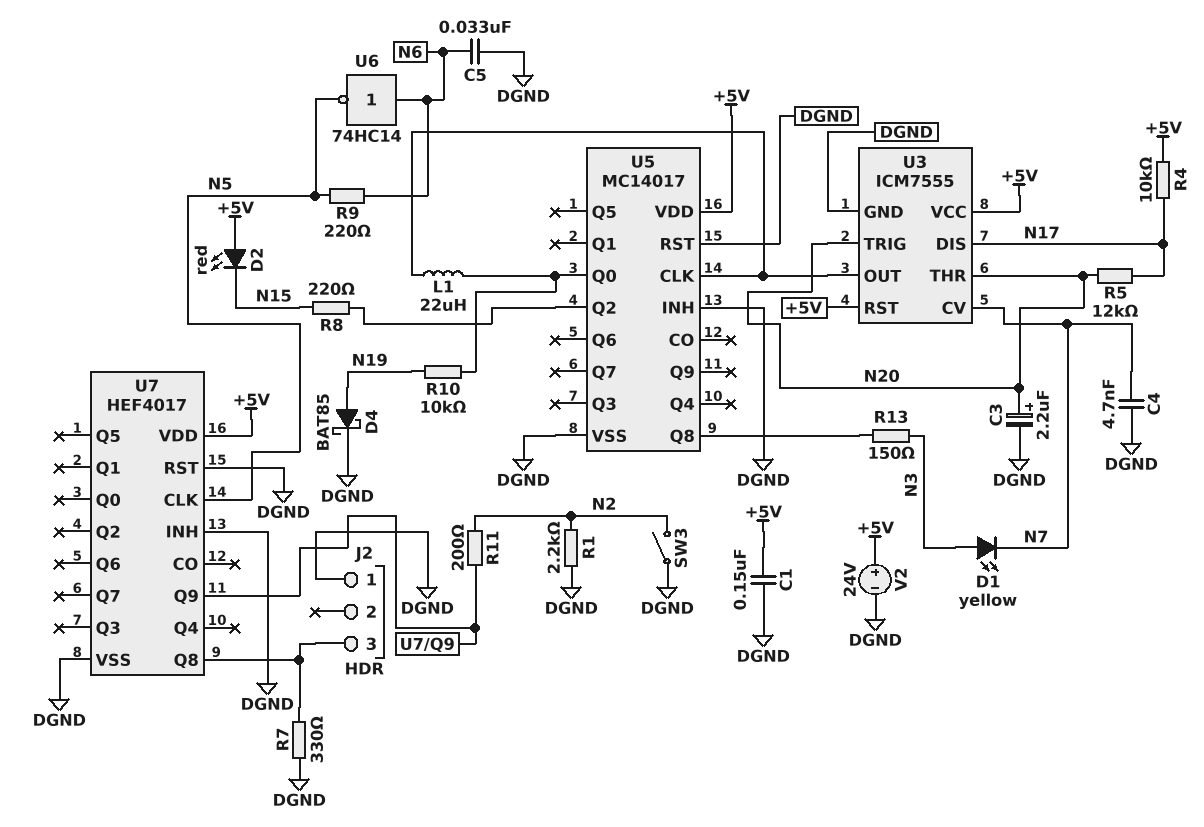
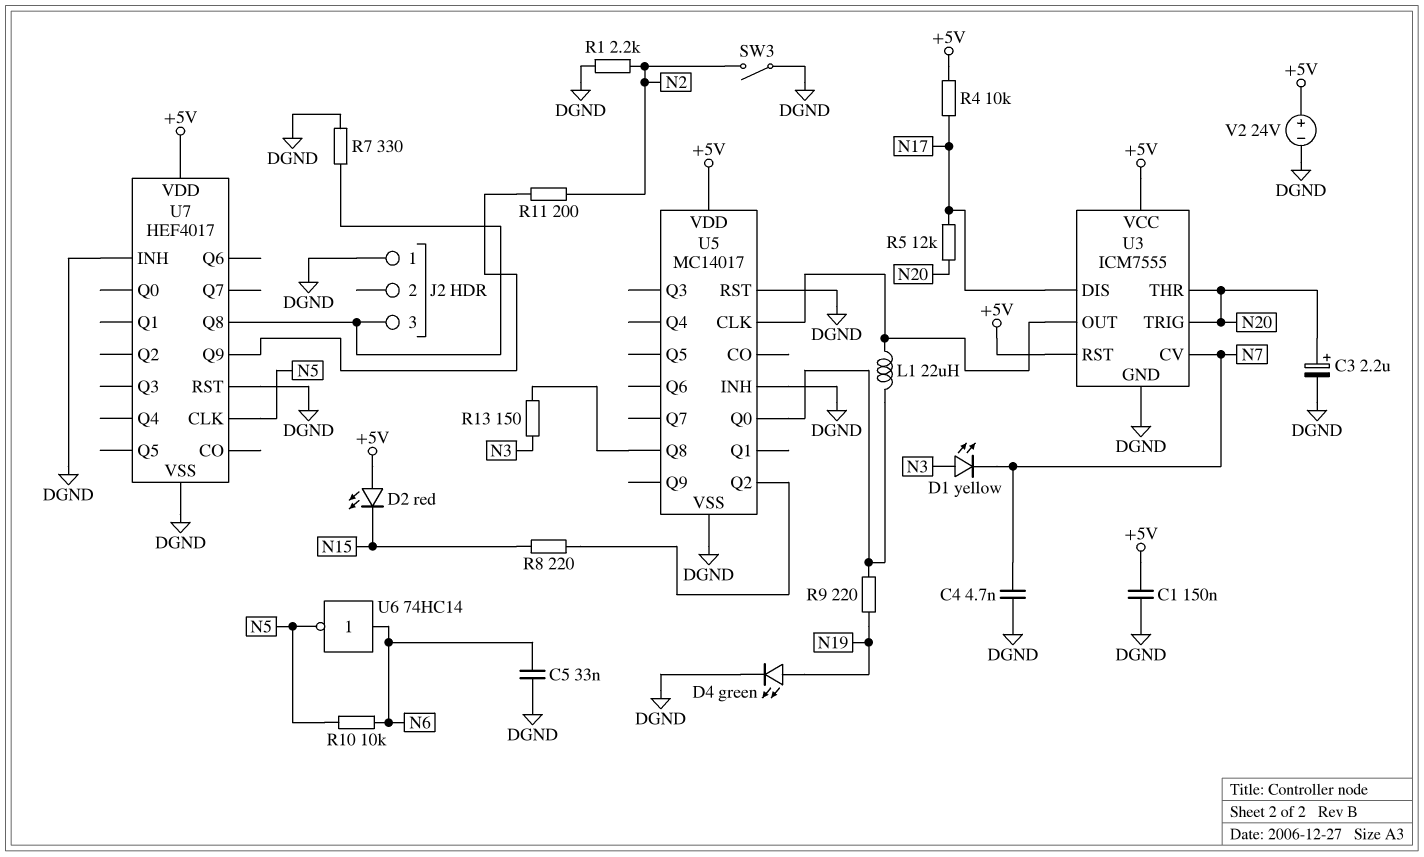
D4: schottky BAT85 (A N19, K DGND) -> LED green (A N19, K DGND)
R9: 220 (N5, N6) -> 220 (N19, U5/Q0)
R10: 10k (N19, U5/Q0) -> 10k (N5, N6)

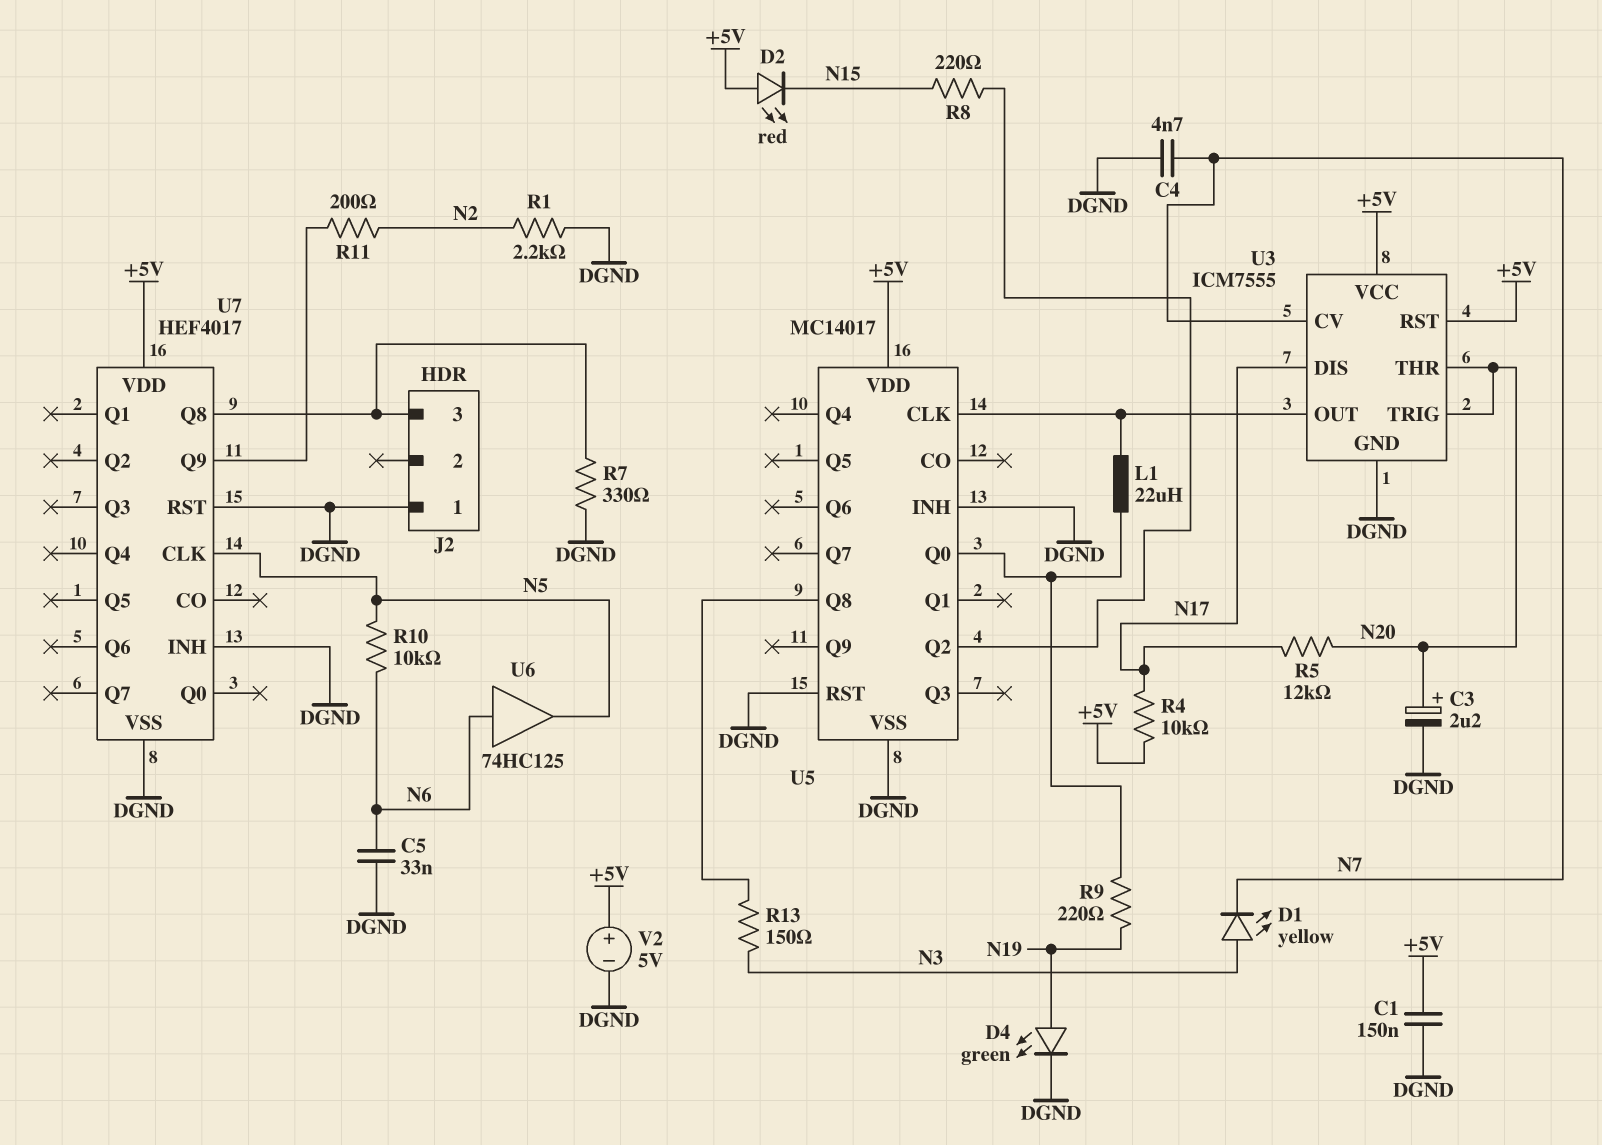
SW3: switch (DGND, N2) -> none
U6: NOT 74HC14 (in N6, out N5) -> buffer 74HC125 (in N6, out N5)
V2: 24V (plus +5V, minus DGND) -> 5V (plus +5V, minus DGND)

